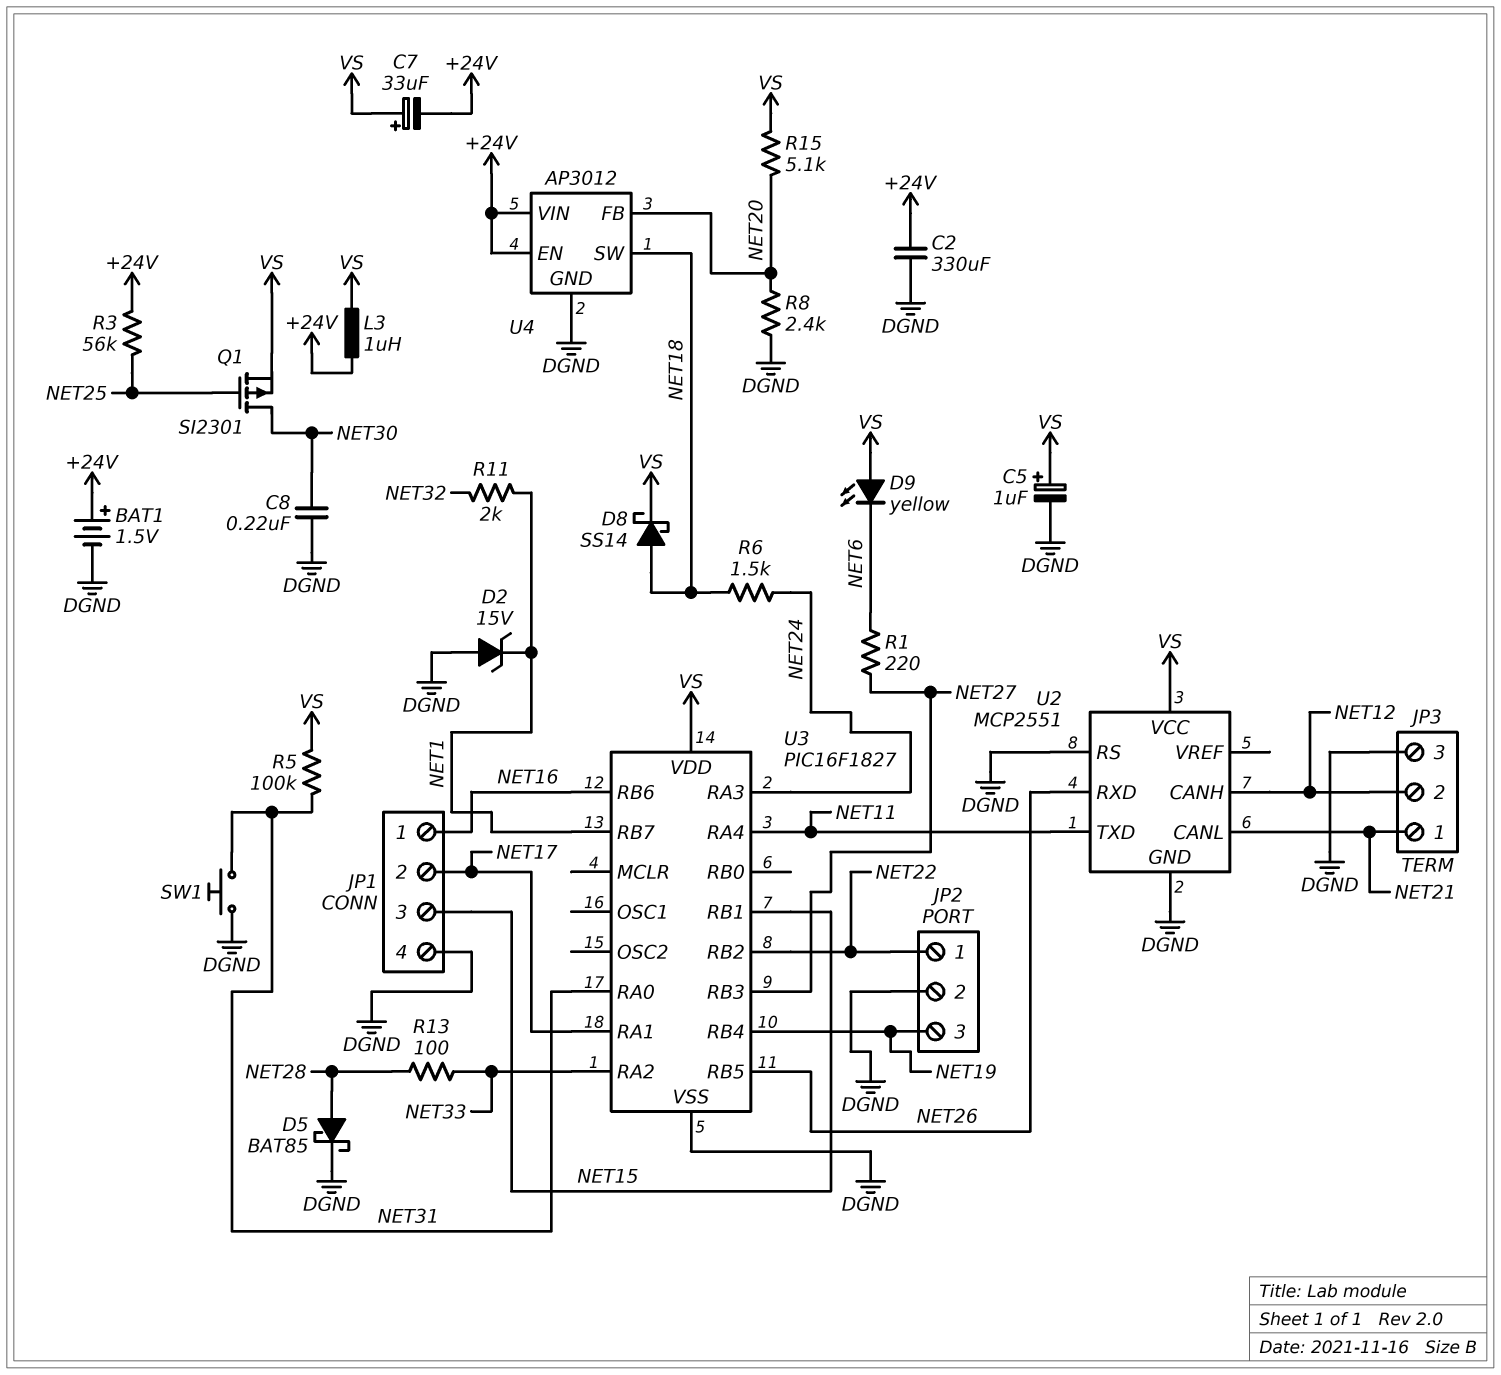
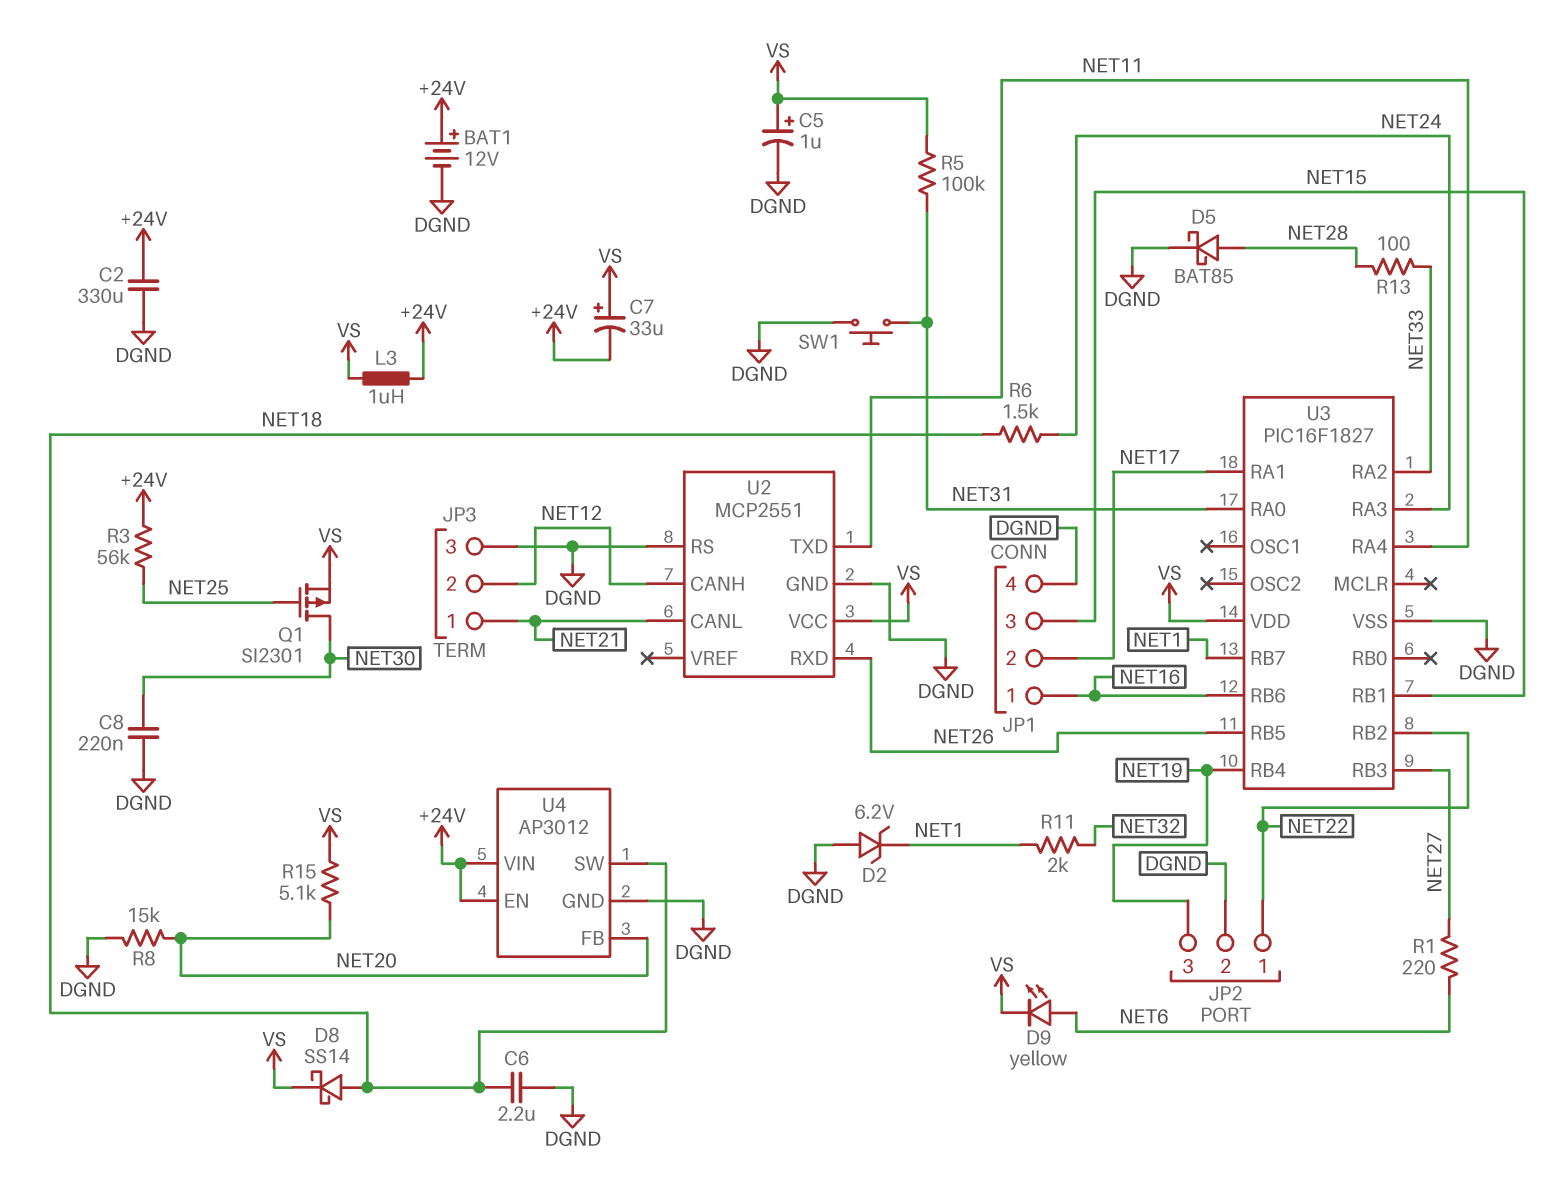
BAT1: 1.5V (plus +24V, minus DGND) -> 12V (plus +24V, minus DGND)
C6: none -> 2.2uF (DGND, NET18)
D2: zener 15V (A DGND, K NET1) -> zener 6.2V (A DGND, K NET1)
D9: LED yellow (A VS, K NET6) -> LED yellow (A NET6, K VS)
R8: 2.4k (DGND, NET20) -> 15k (DGND, NET20)

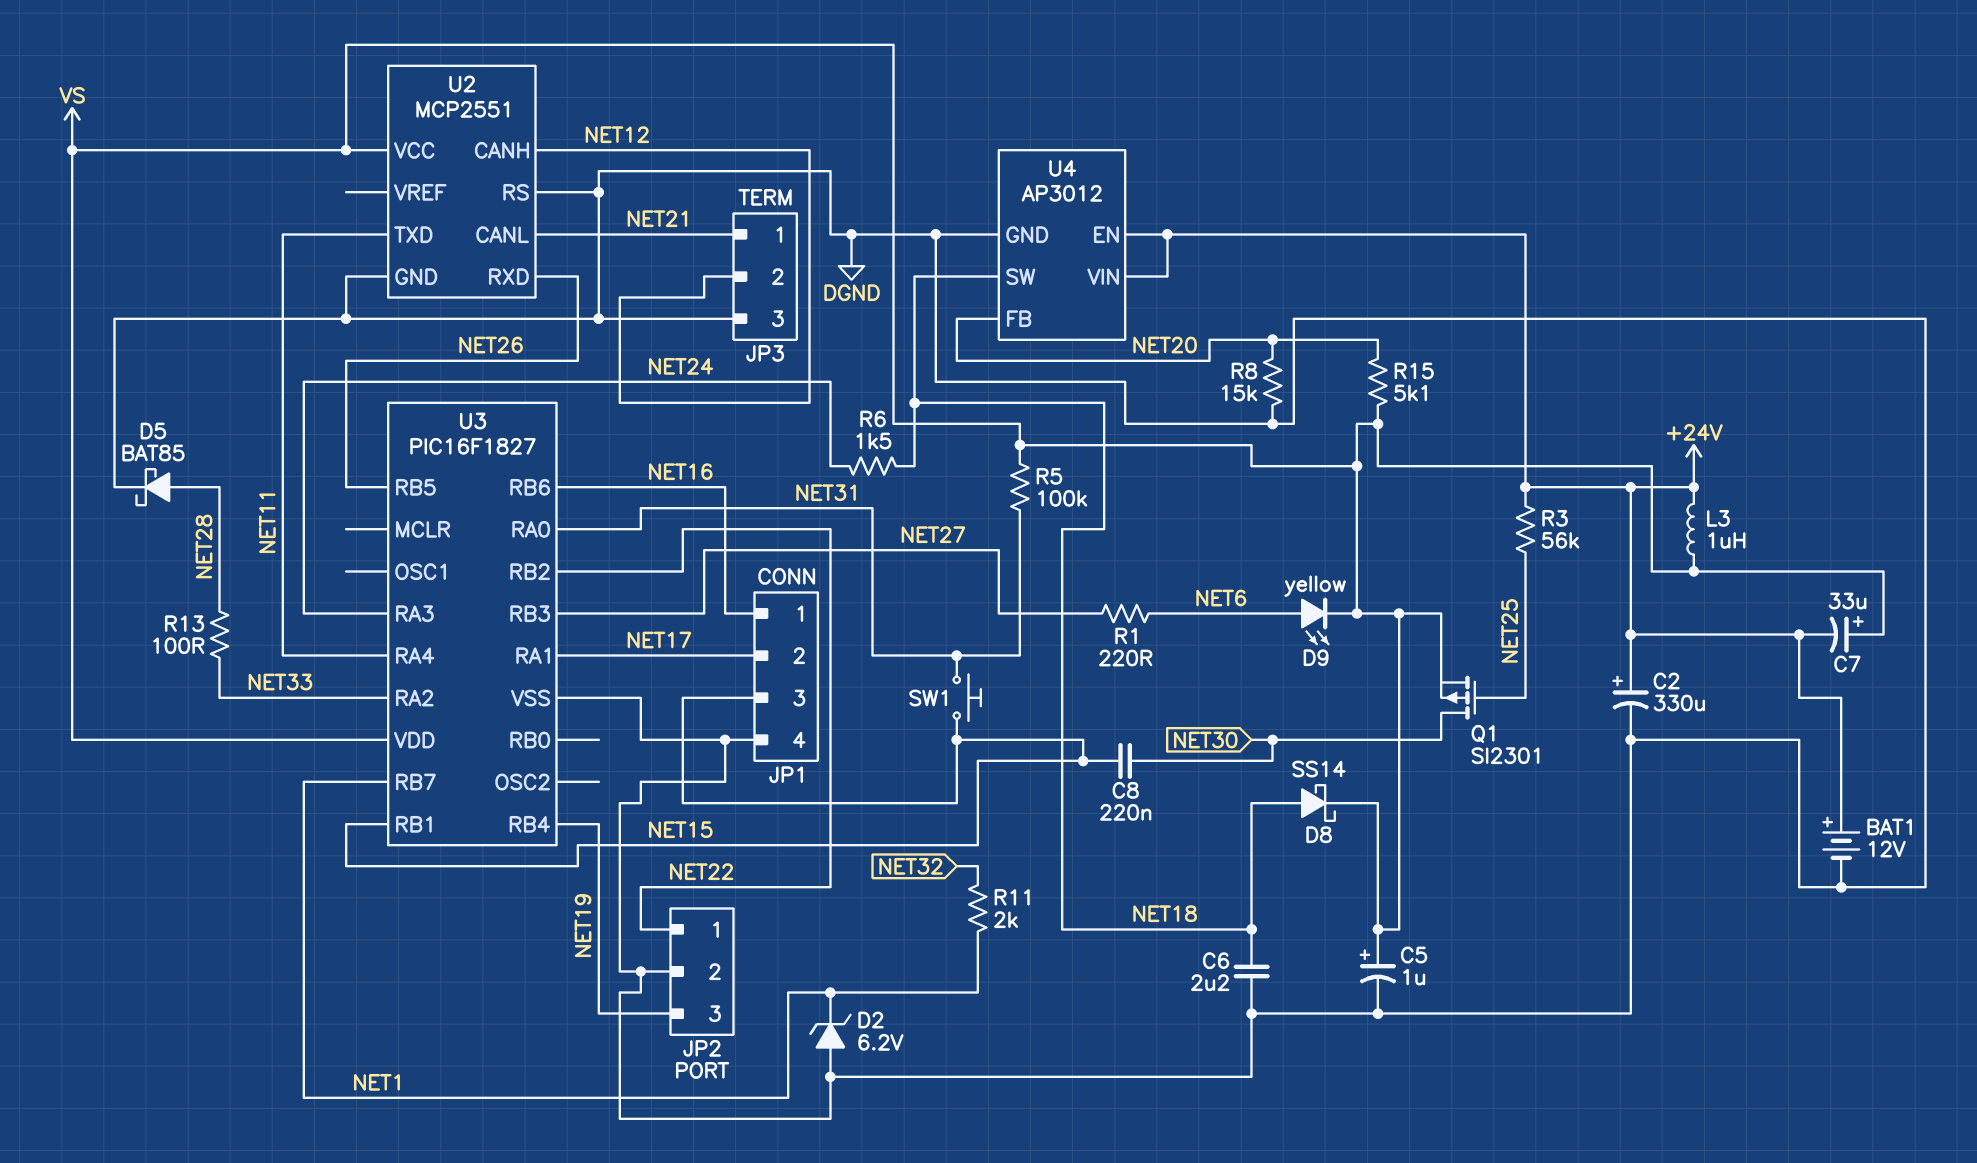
C2: 330uF (+24V, DGND) -> 330uF (plus +24V, minus DGND)
C8: 220nF (DGND, NET30) -> 220nF (NET15, NET30)
SW1: button (DGND, NET31) -> button (NET15, NET31)

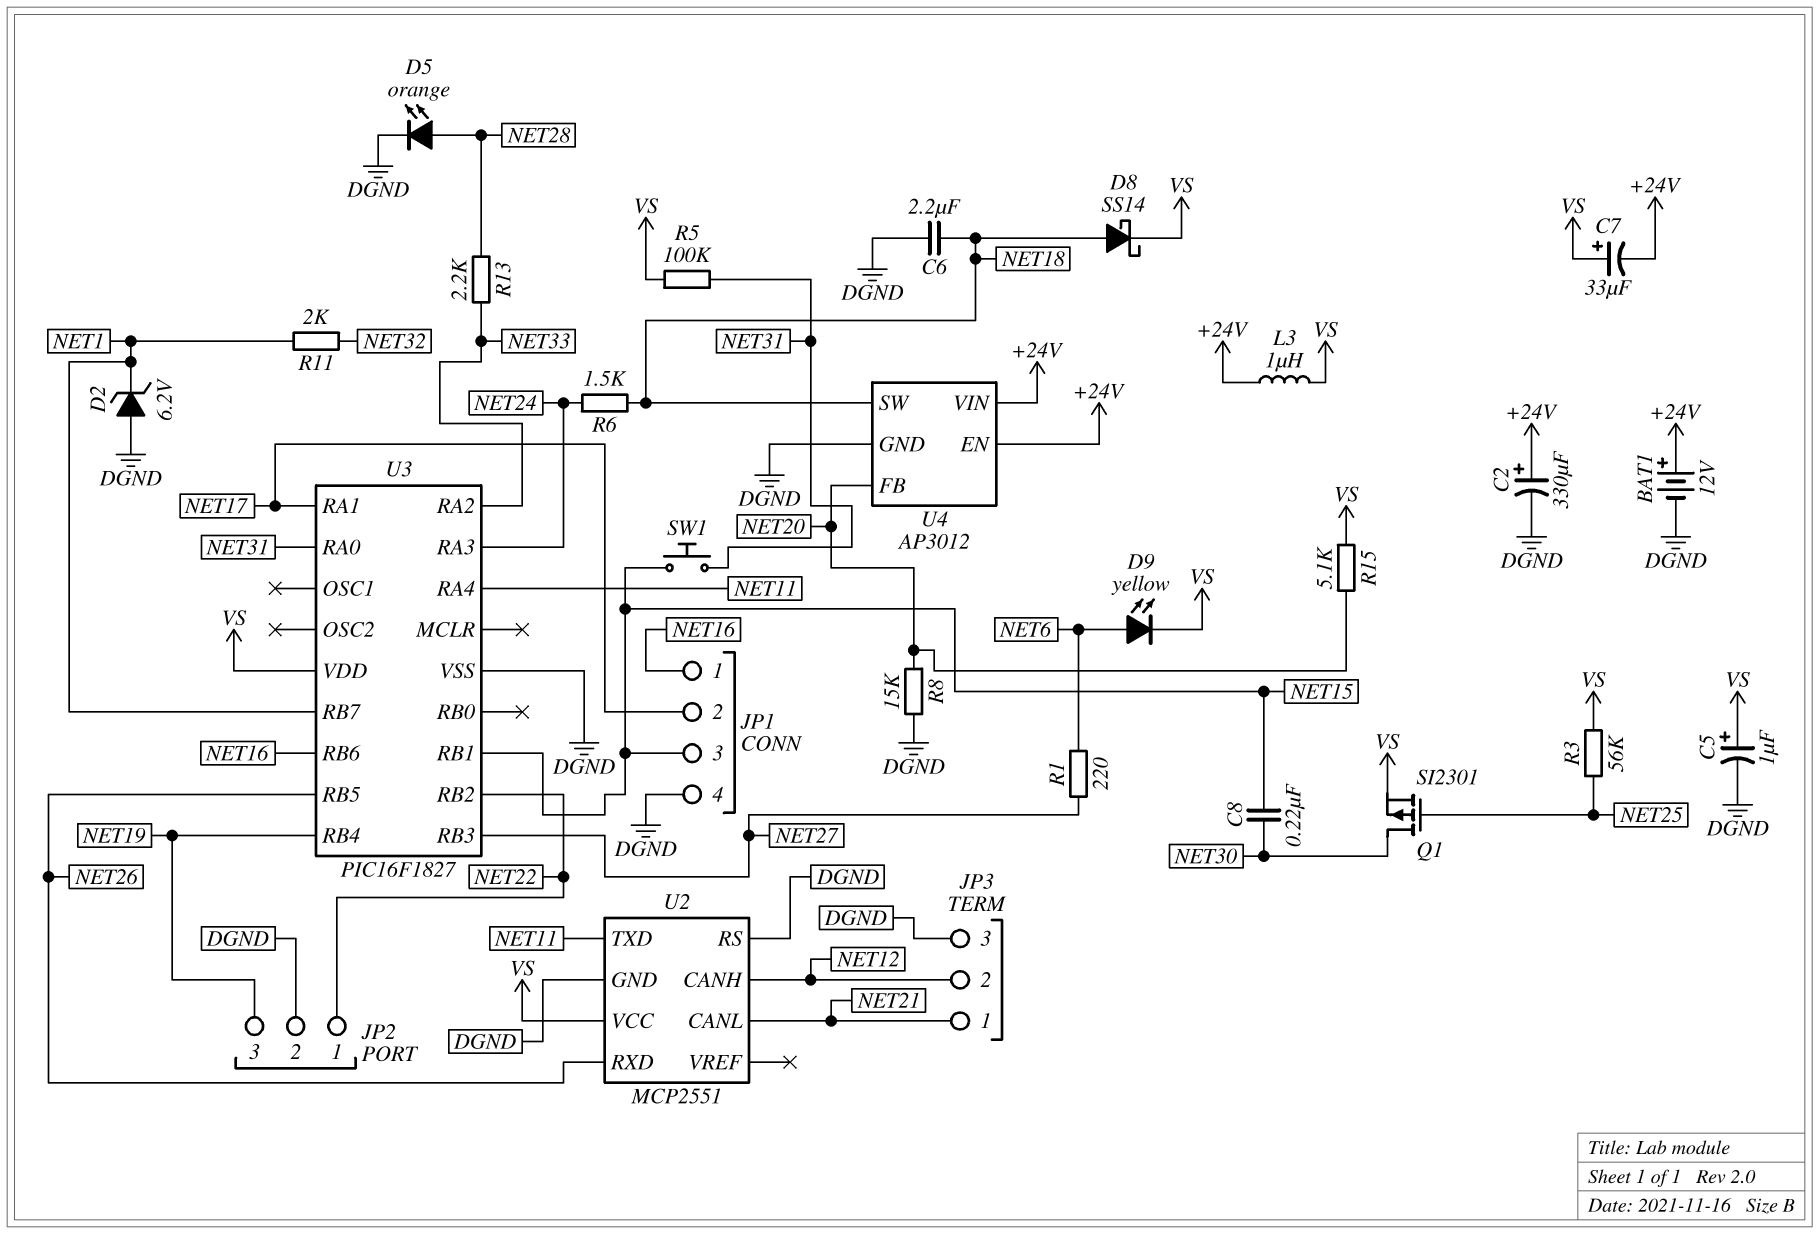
D5: schottky BAT85 (A NET28, K DGND) -> LED orange (A NET28, K DGND)
R3: 56k (+24V, NET25) -> 56k (NET25, VS)
R13: 100 (NET28, NET33) -> 2.2k (NET28, NET33)

